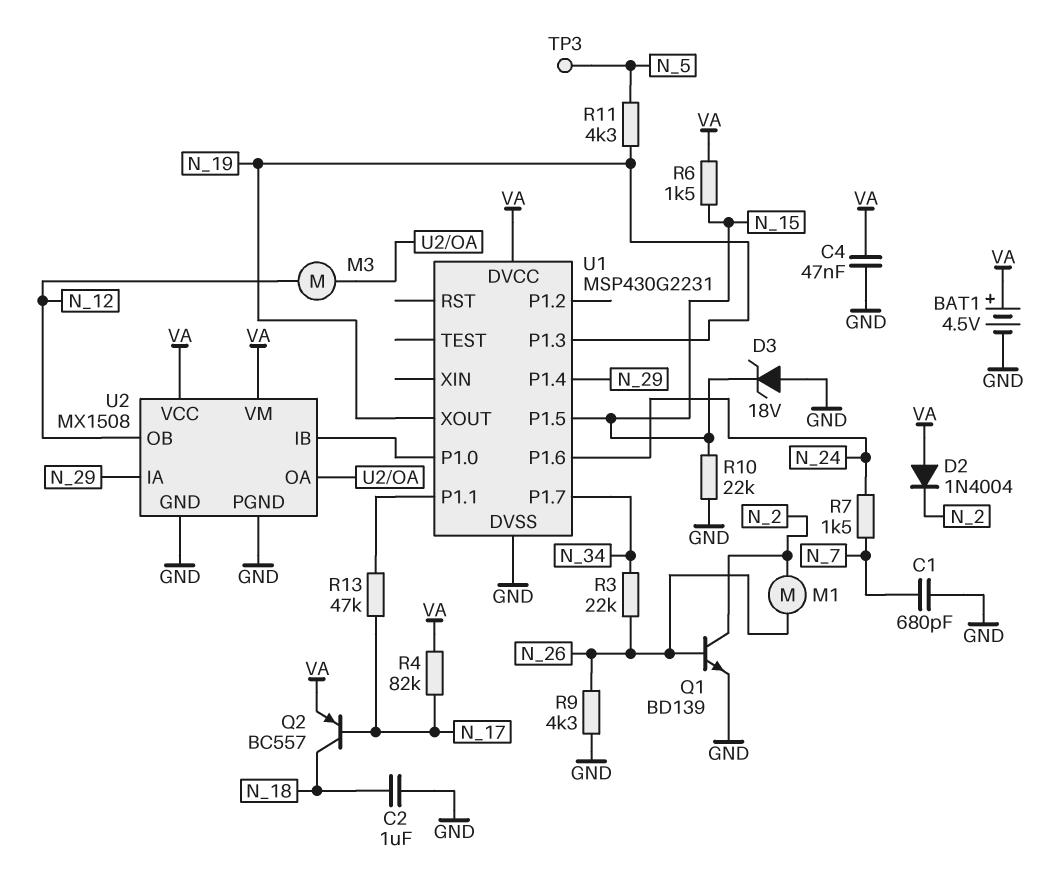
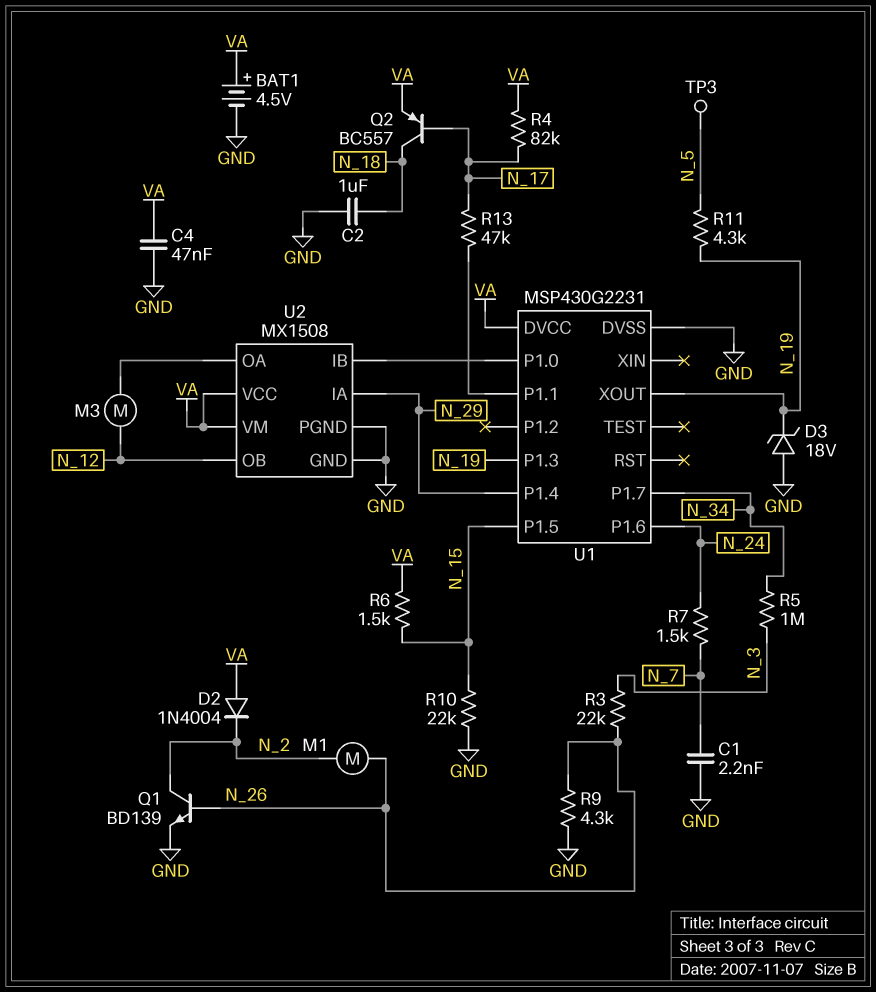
C1: 680pF (GND, N_7) -> 2.2nF (GND, N_7)
D3: zener 18V (A GND, K N_15) -> zener 18V (A GND, K N_19)
R3: 22k (N_26, N_34) -> 22k (N_3, N_26)
R5: none -> 1M (N_3, N_34)

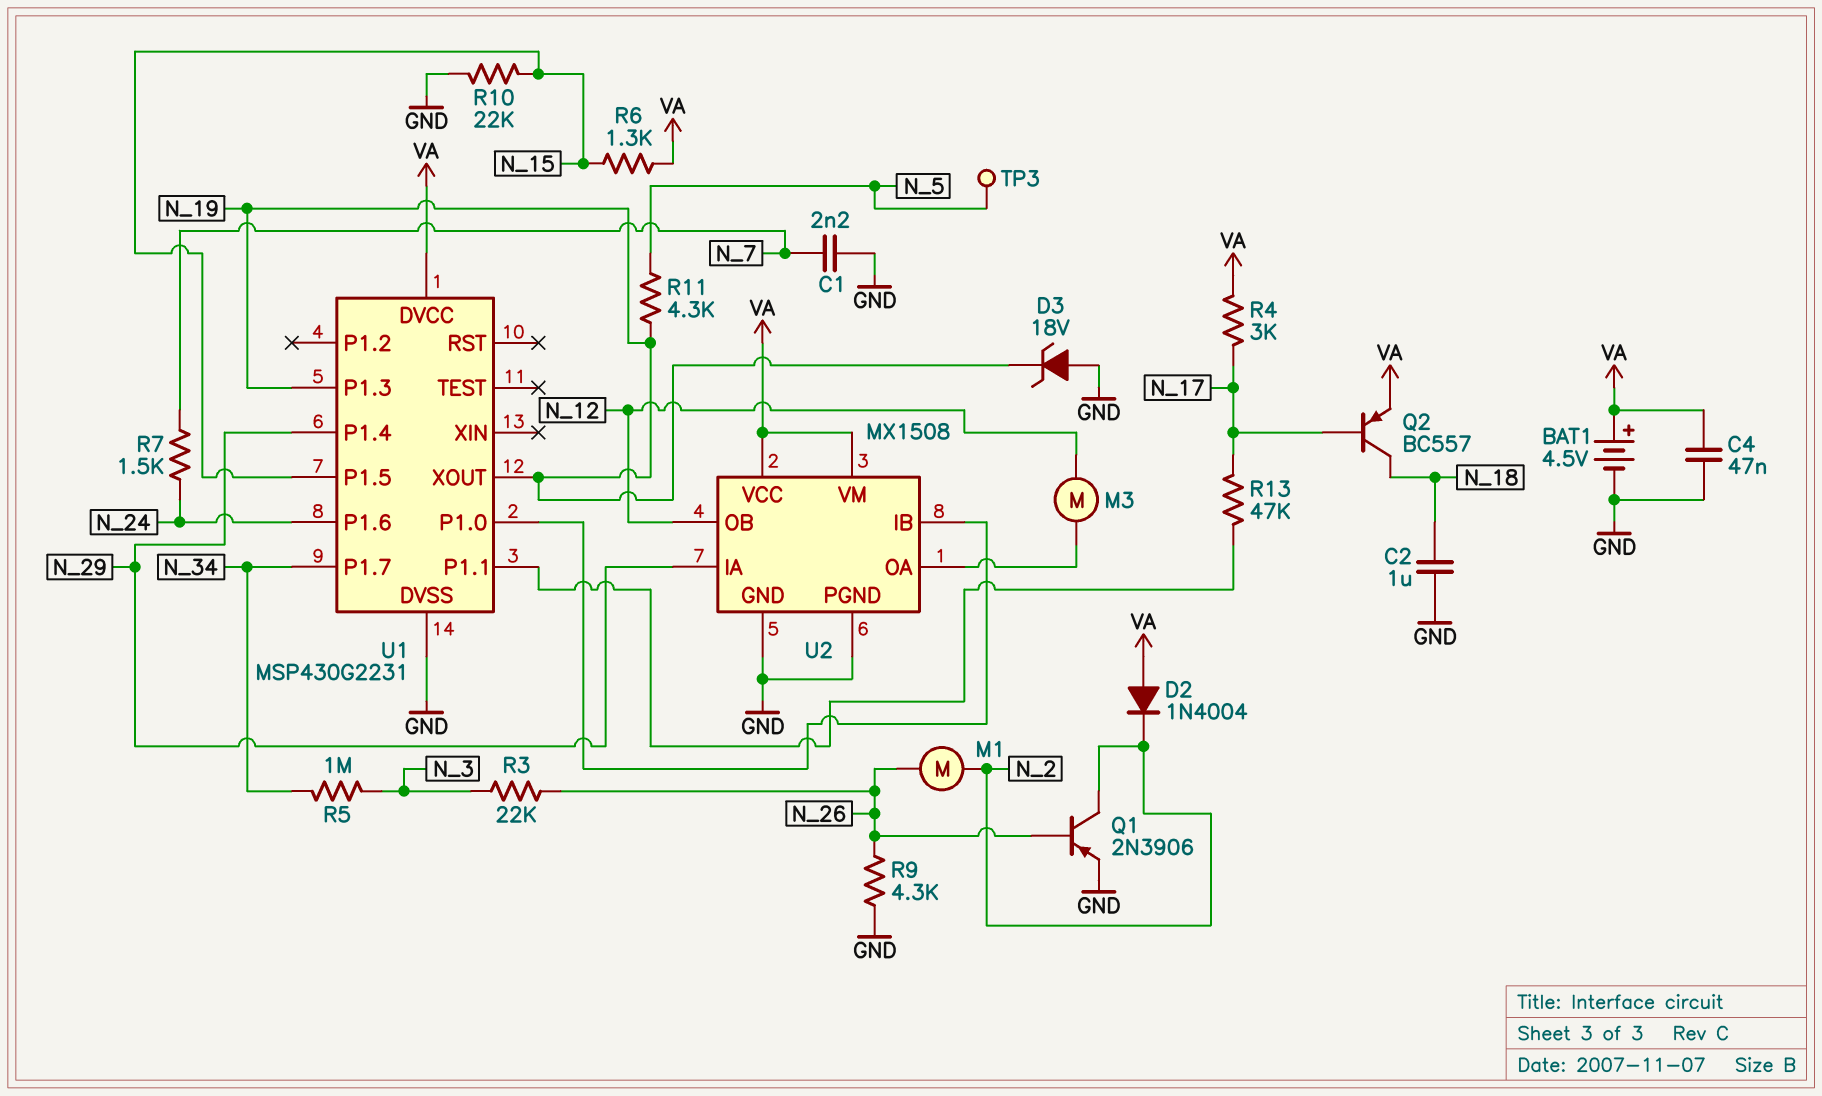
Q1: NPN BD139 (B N_26, C N_2, E GND) -> PNP 2N3906 (B N_26, C N_2, E GND)
R4: 82k (N_17, VA) -> 3k (N_17, VA)
R6: 1.5k (N_15, VA) -> 1.3k (N_15, VA)

